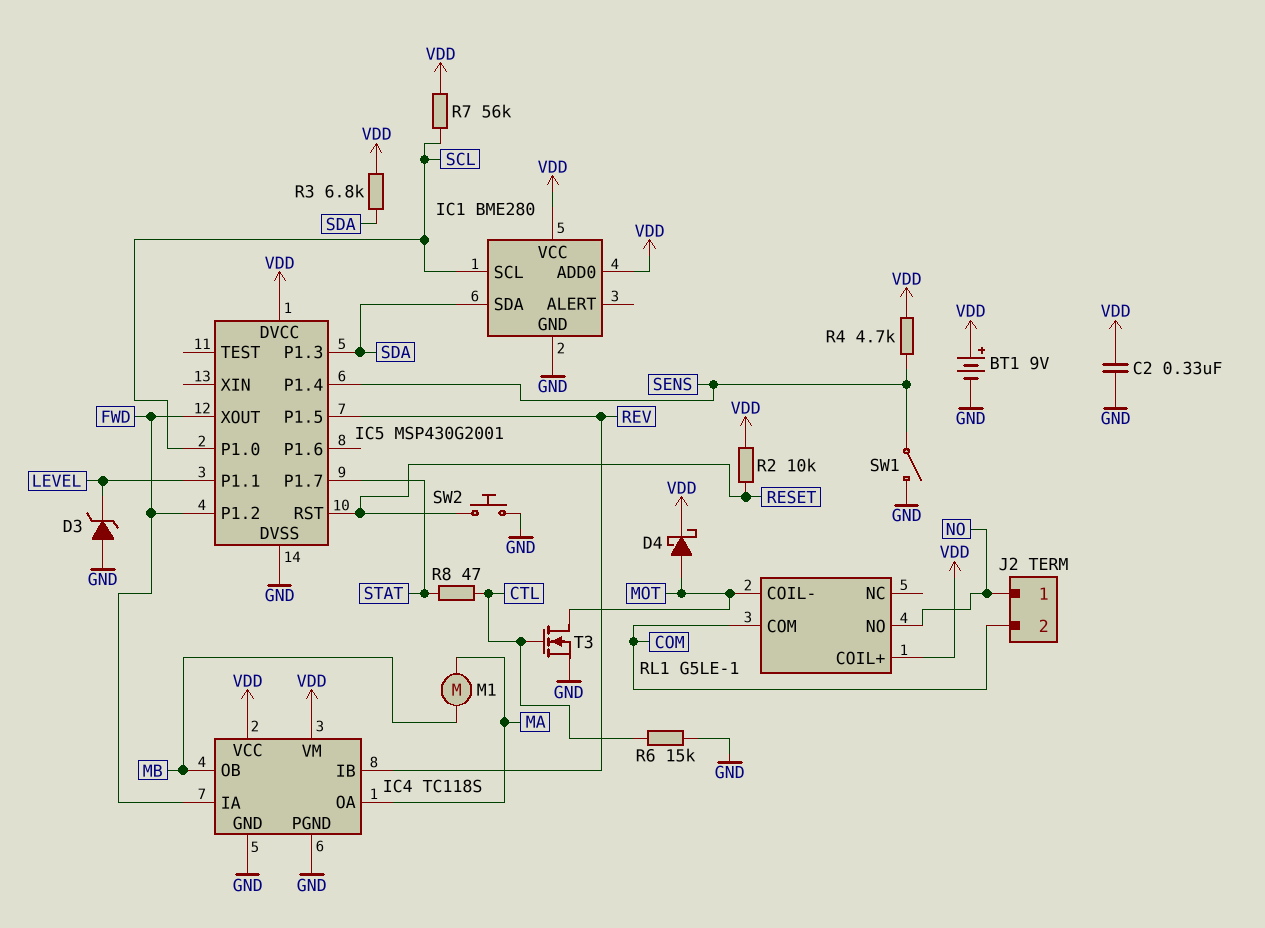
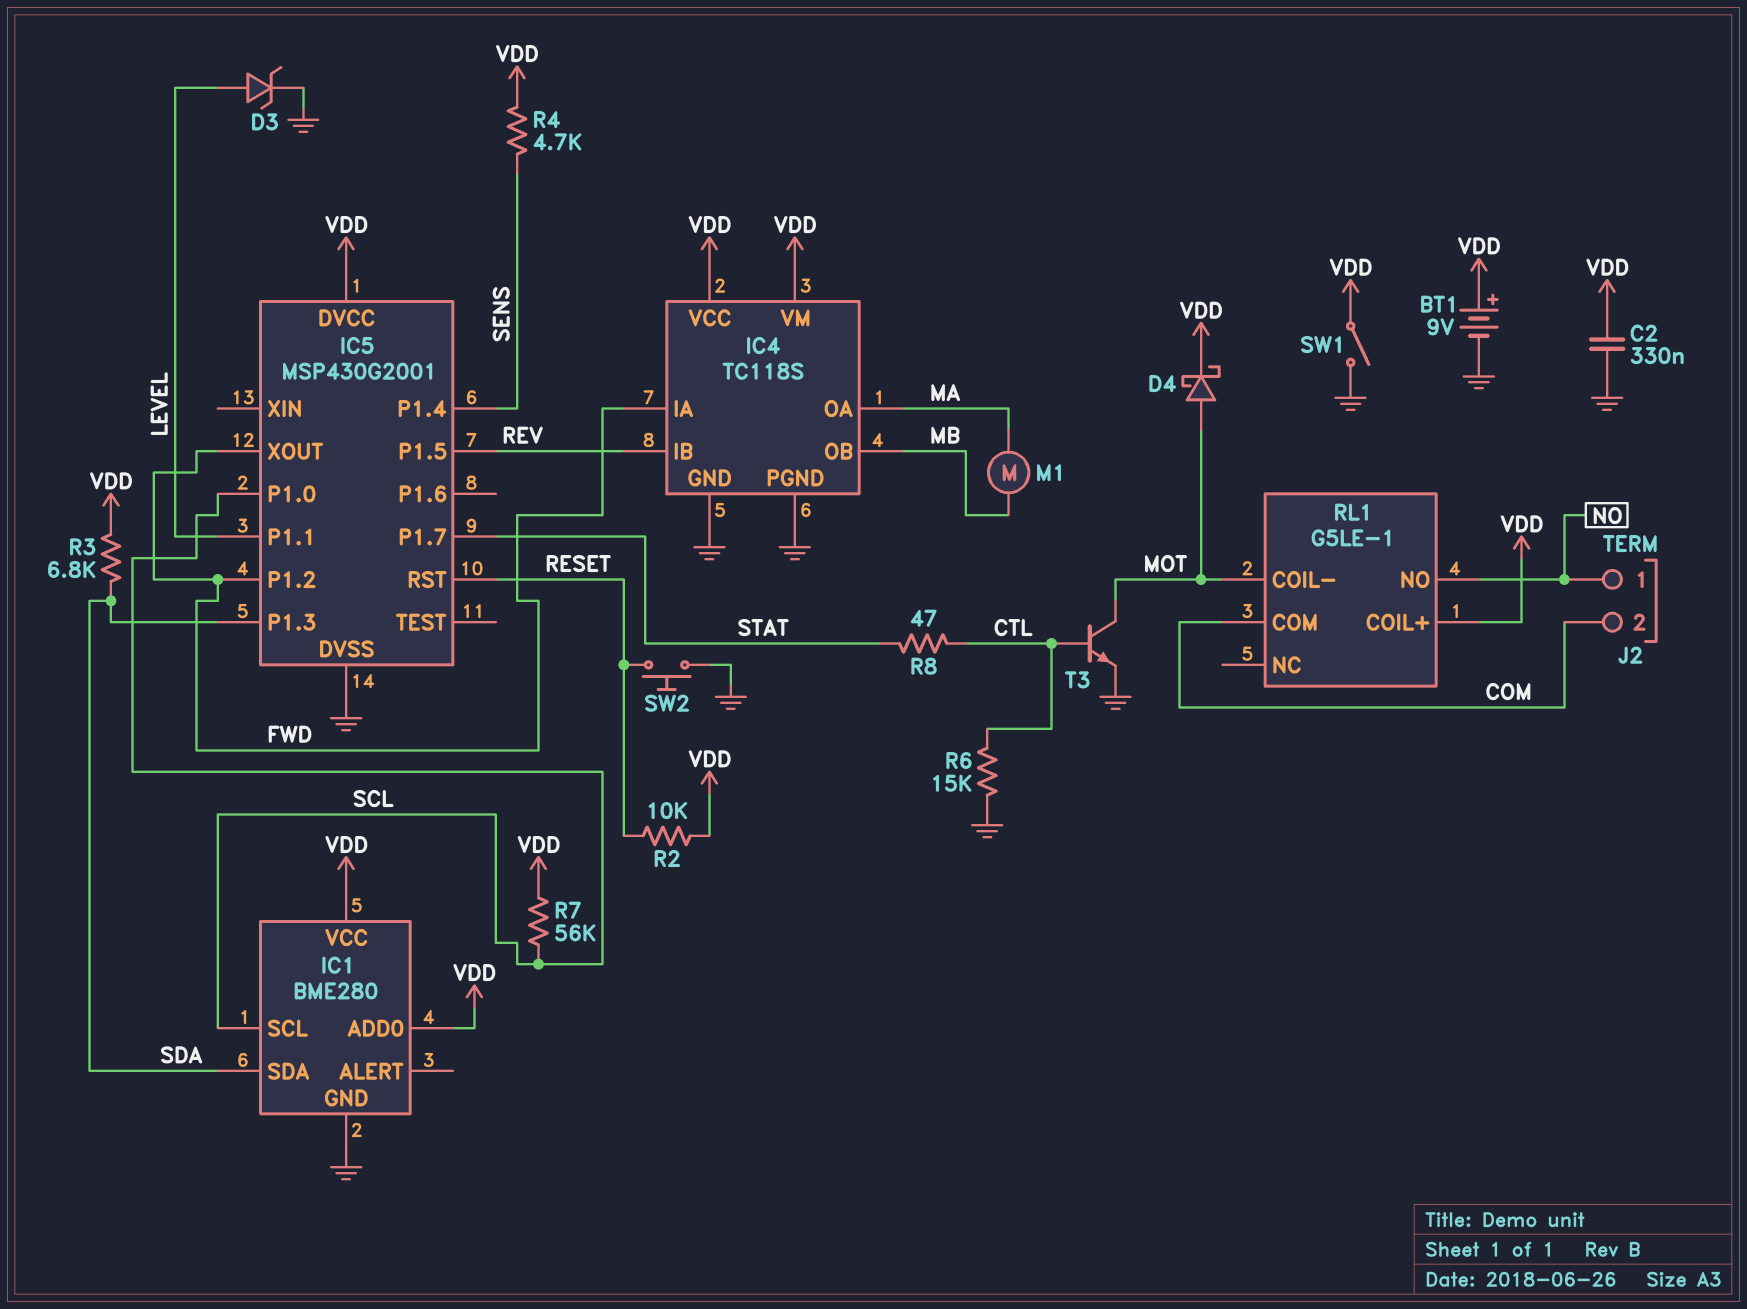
D3: zener (A GND, K LEVEL) -> zener (A LEVEL, K GND)
SW1: switch (GND, SENS) -> switch (GND, VDD)
T3: NMOS (G CTL, D MOT, S GND) -> NPN (B CTL, C MOT, E GND)

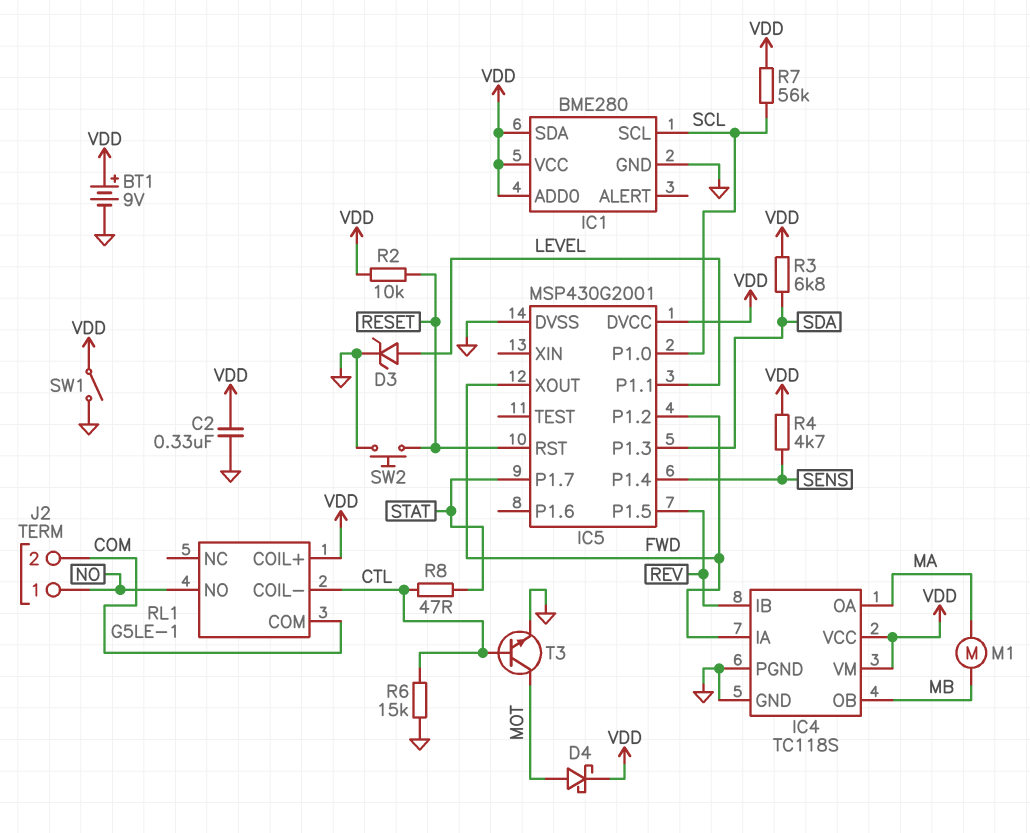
IC1 pin SDA: SDA -> VDD
RL1 pin COIL-: MOT -> CTL

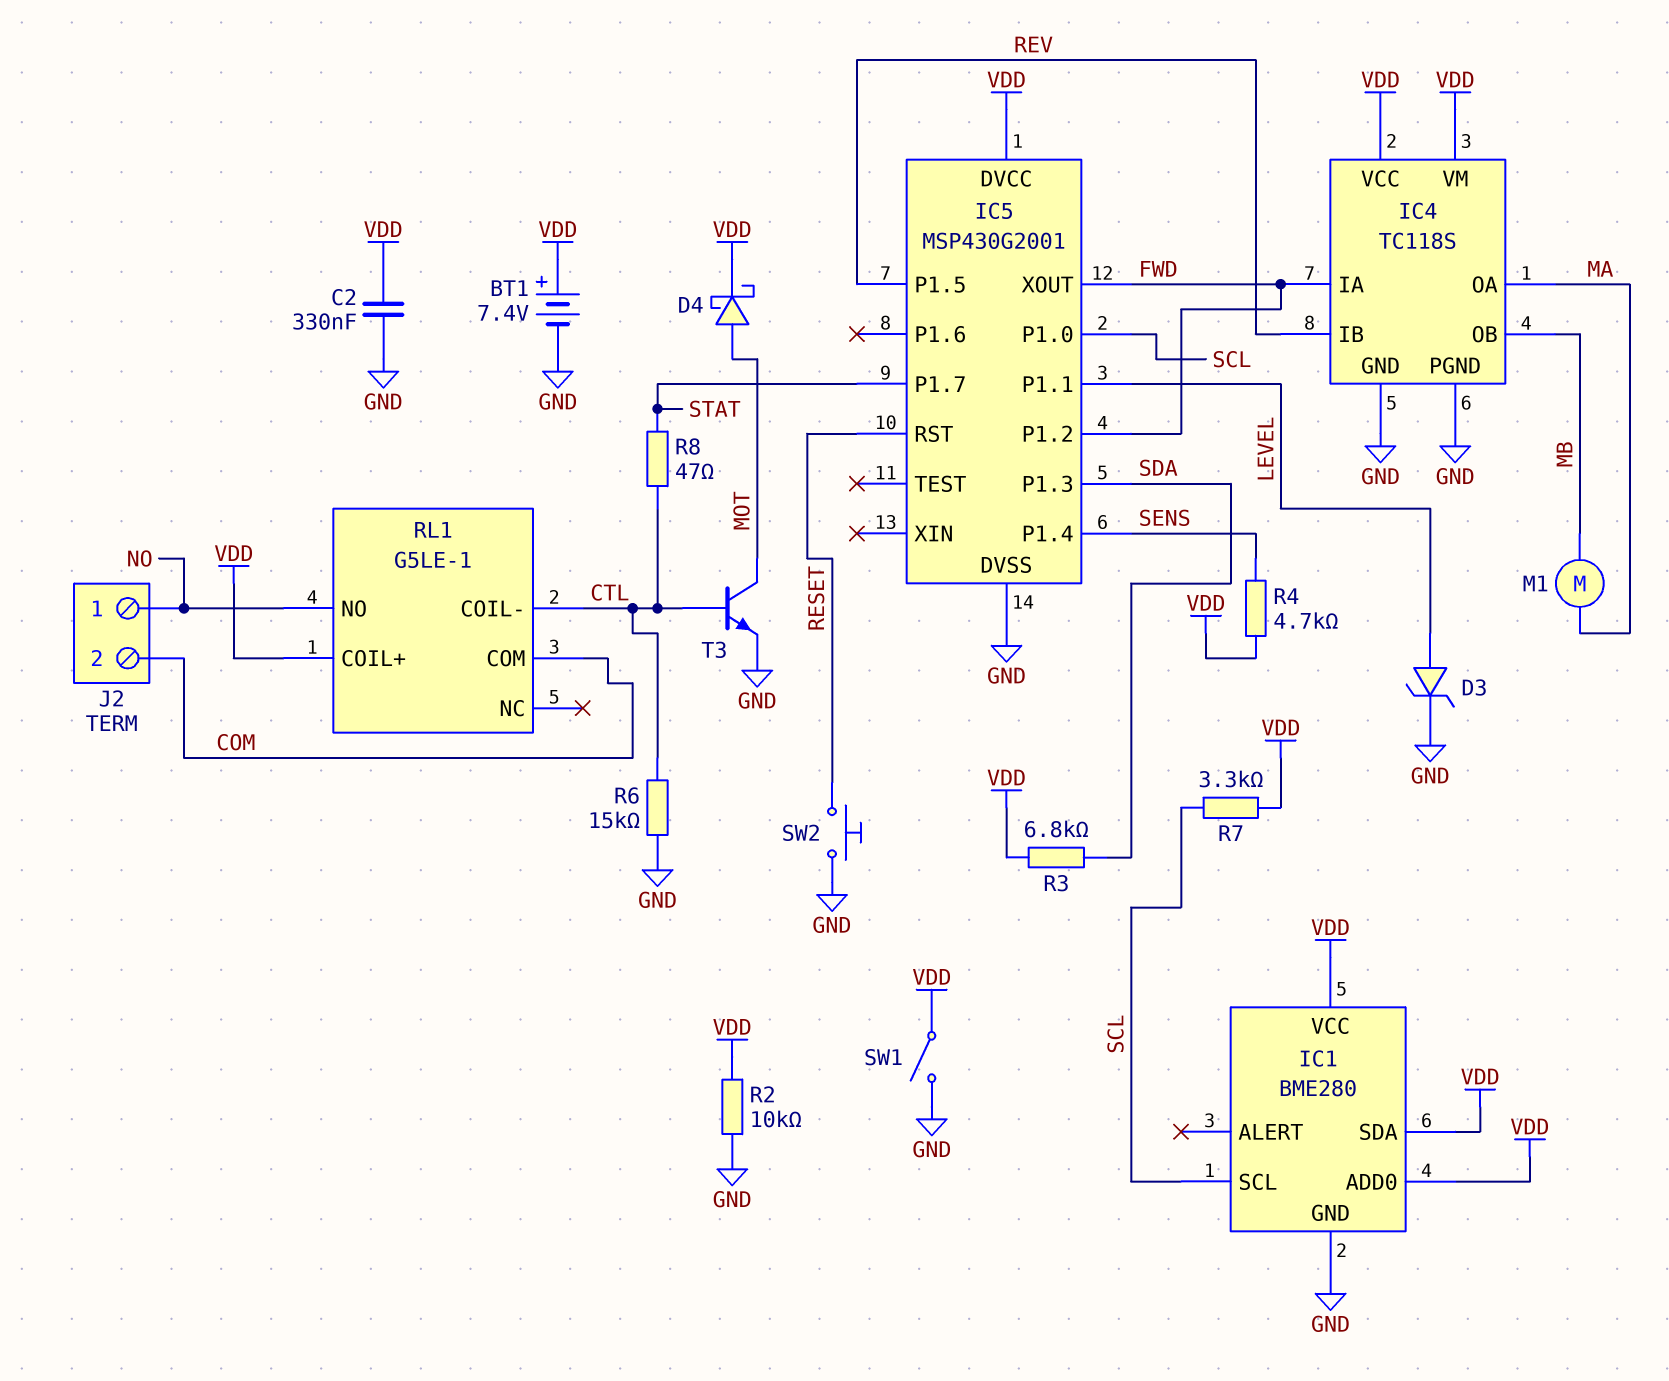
BT1: 9V (plus VDD, minus GND) -> 7.4V (plus VDD, minus GND)
R2: 10k (RESET, VDD) -> 10k (GND, VDD)
R7: 56k (SCL, VDD) -> 3.3k (SCL, VDD)

